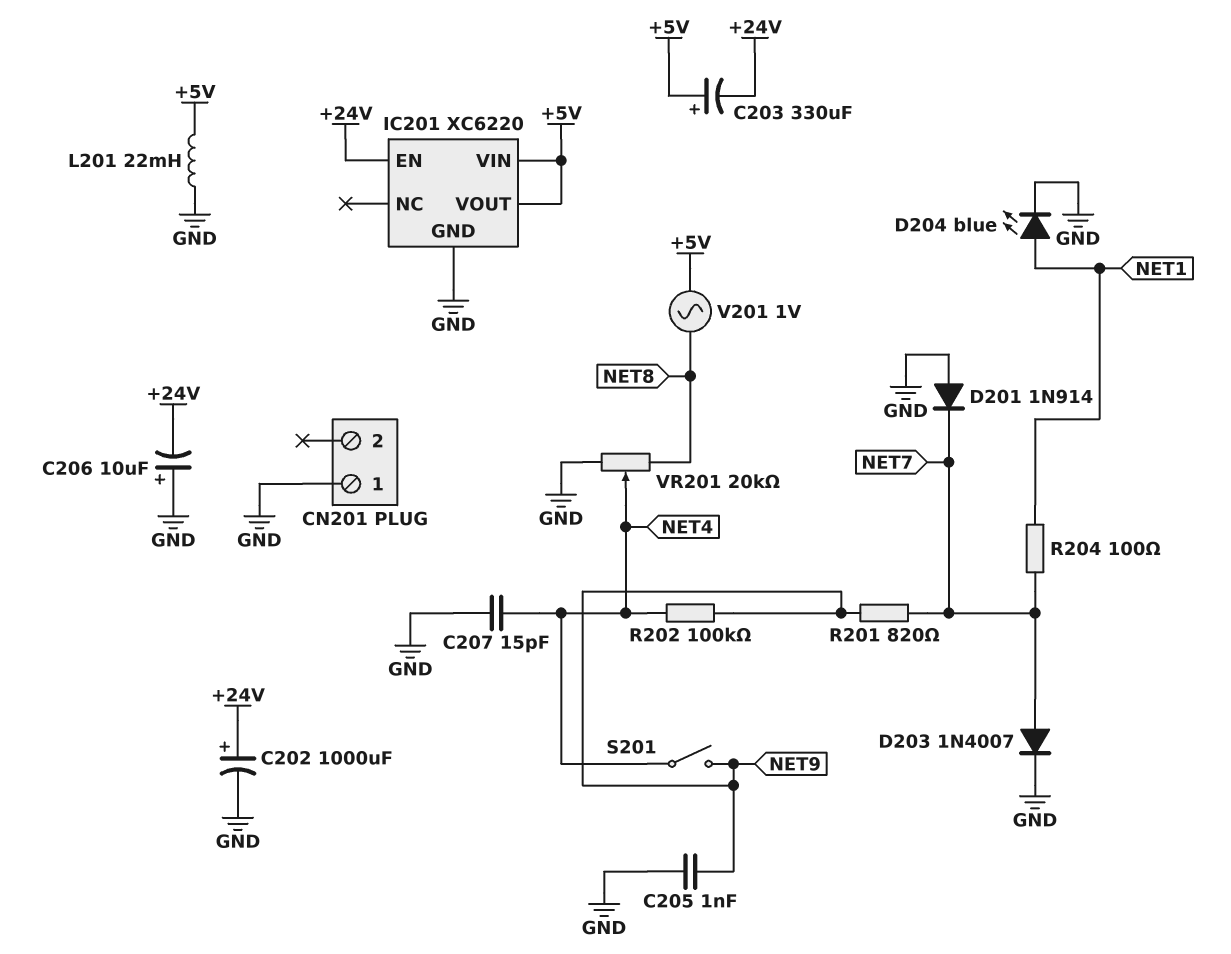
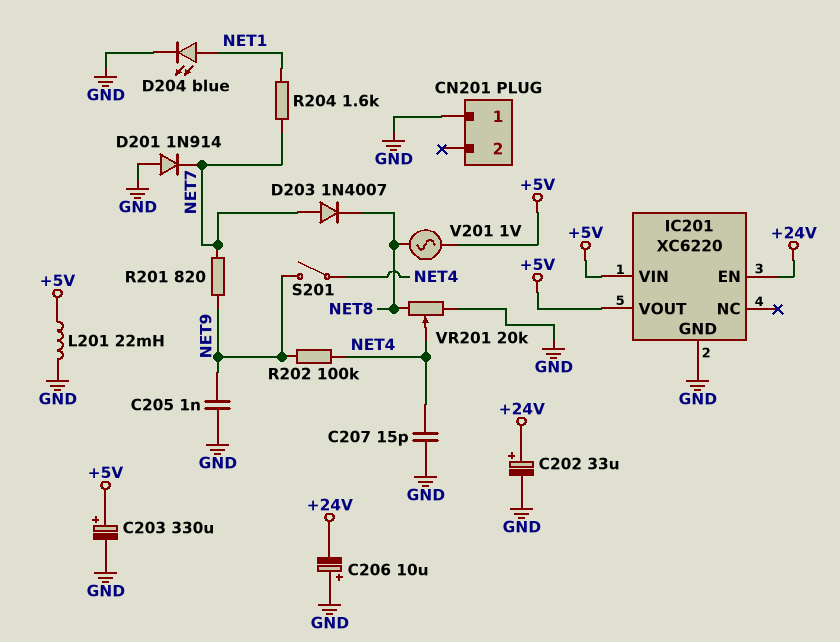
C202: 1000uF (plus +24V, minus GND) -> 33uF (plus +24V, minus GND)
C203: 330uF (plus +5V, minus +24V) -> 330uF (plus +5V, minus GND)
D203: diode 1N4007 (A NET7, K GND) -> diode 1N4007 (A NET7, K NET8)
R204: 100 (NET1, NET7) -> 1.6k (NET1, NET7)

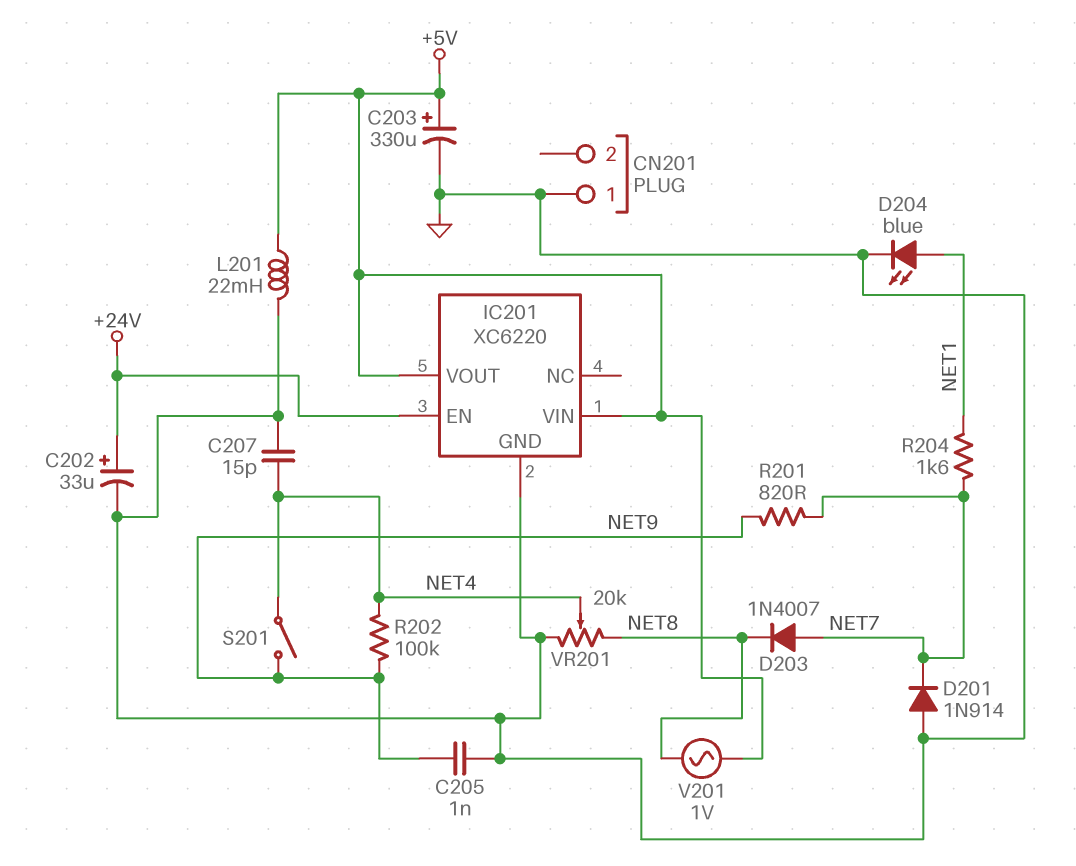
C206: 10uF (plus GND, minus +24V) -> none

